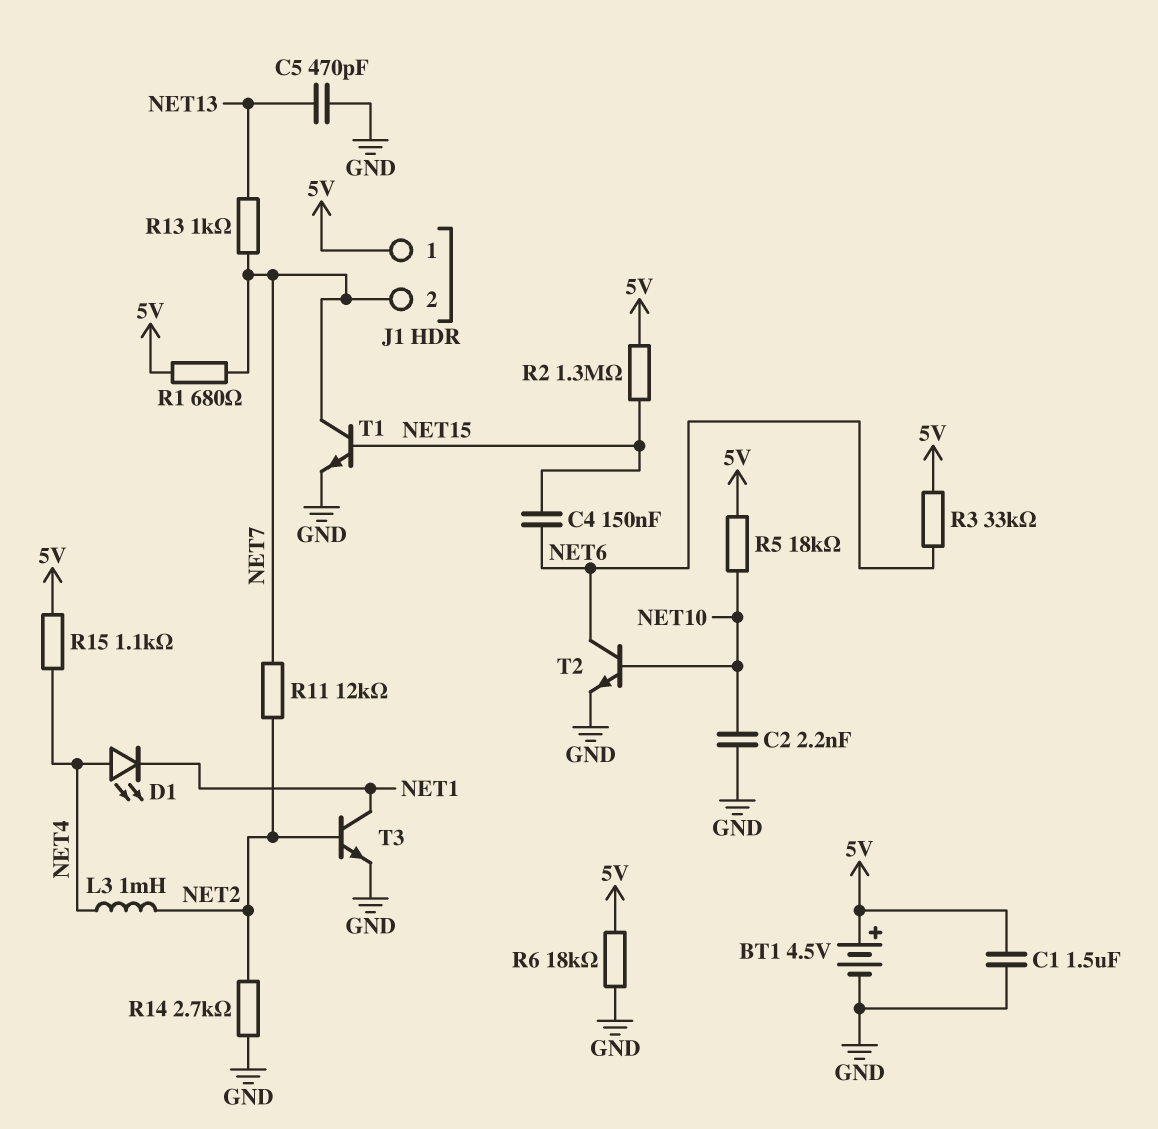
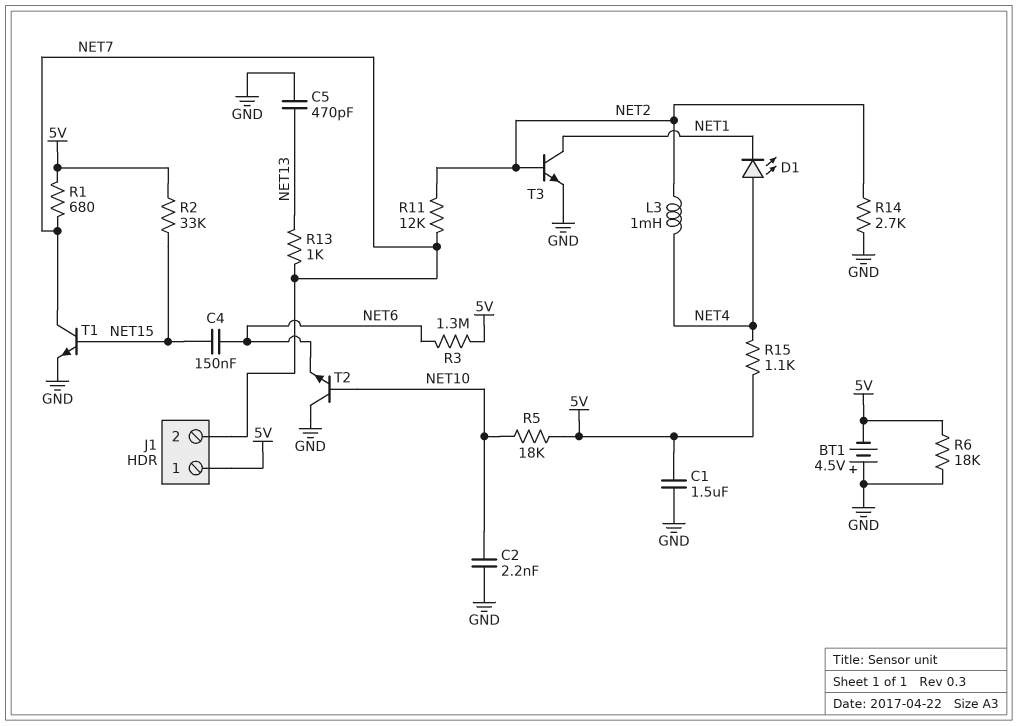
BT1: 4.5V (plus 5V, minus GND) -> 4.5V (plus GND, minus 5V)
R2: 1.3M (5V, NET15) -> 33k (5V, NET15)
R3: 33k (5V, NET6) -> 1.3M (5V, NET6)
T2: NPN (B NET10, C NET6, E GND) -> NPN (B NET10, C GND, E NET6)

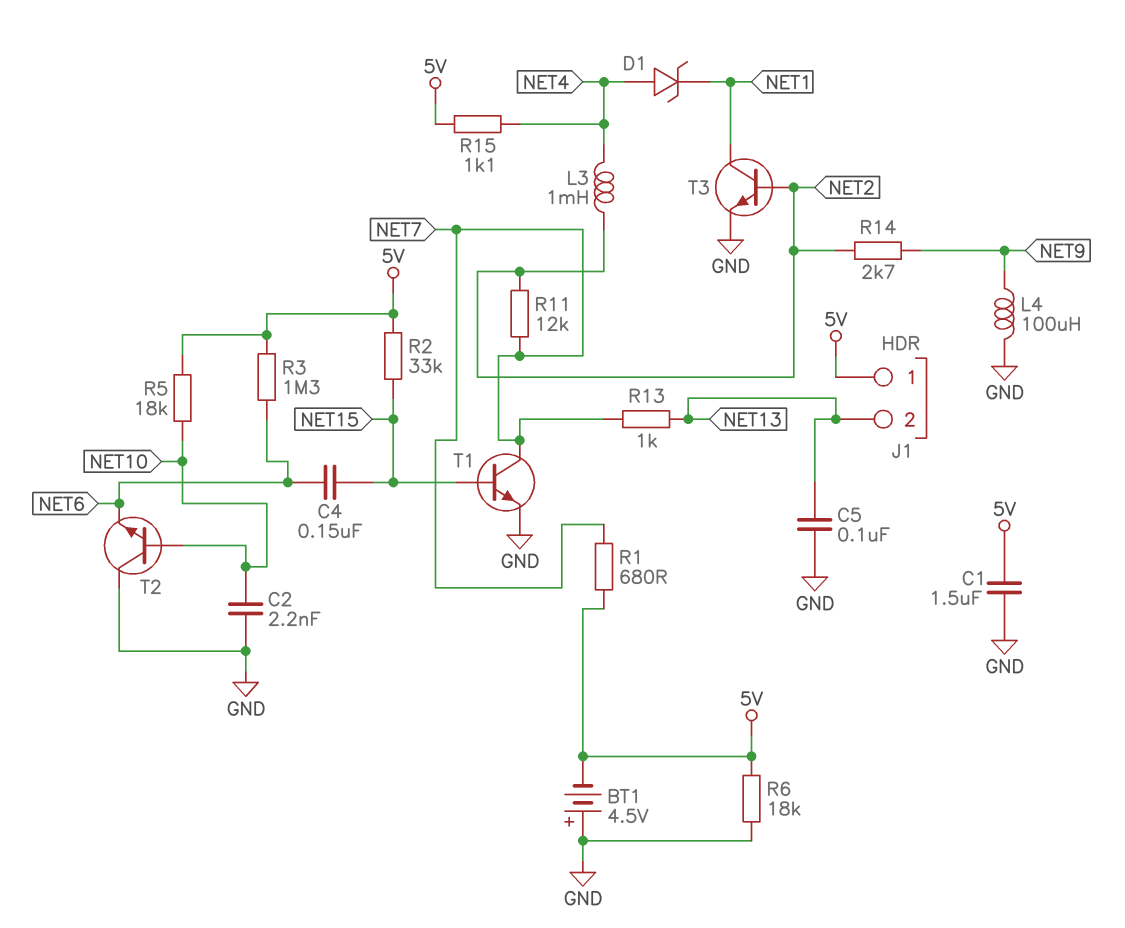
C5: 470pF (GND, NET13) -> 100nF (GND, NET13)
D1: LED (A NET4, K NET1) -> zener (A NET4, K NET1)
J1 pin 2: NET7 -> NET13
L4: none -> 100uH (GND, NET9)
R14: 2.7k (GND, NET2) -> 2.7k (NET2, NET9)

